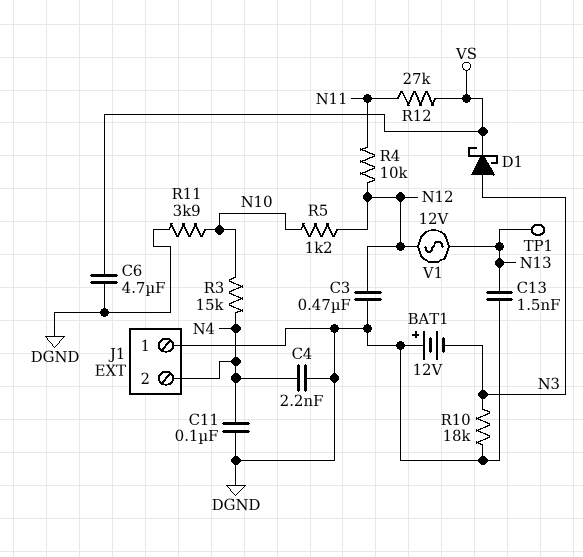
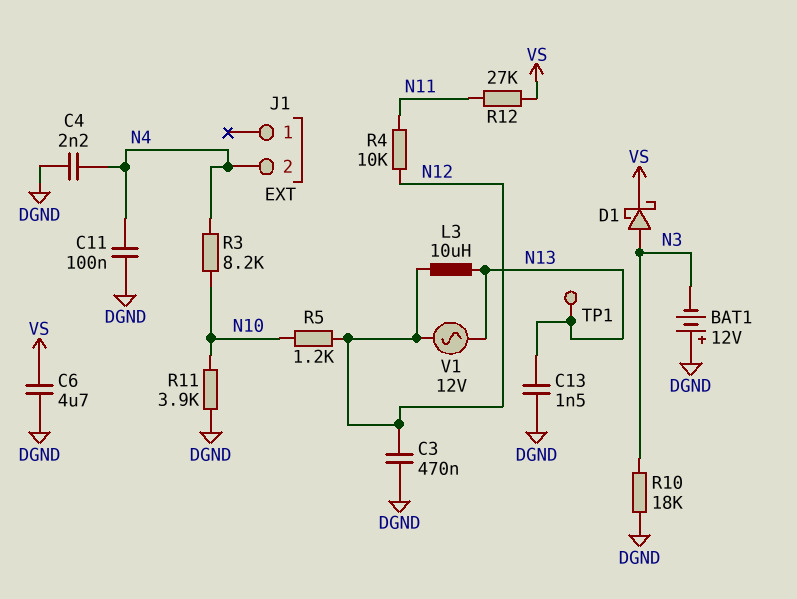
J1 pin 1: DGND -> none
L3: none -> 10uH (N12, N13)
R3: 15k (N4, N10) -> 8.2k (N4, N10)

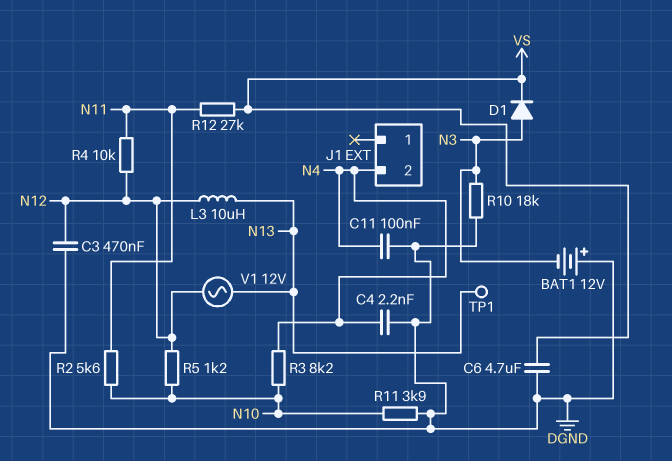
C13: 1.5nF (DGND, N13) -> none
D1: schottky (A N3, K VS) -> diode (A N3, K VS)
R2: none -> 5.6k (N10, N11)

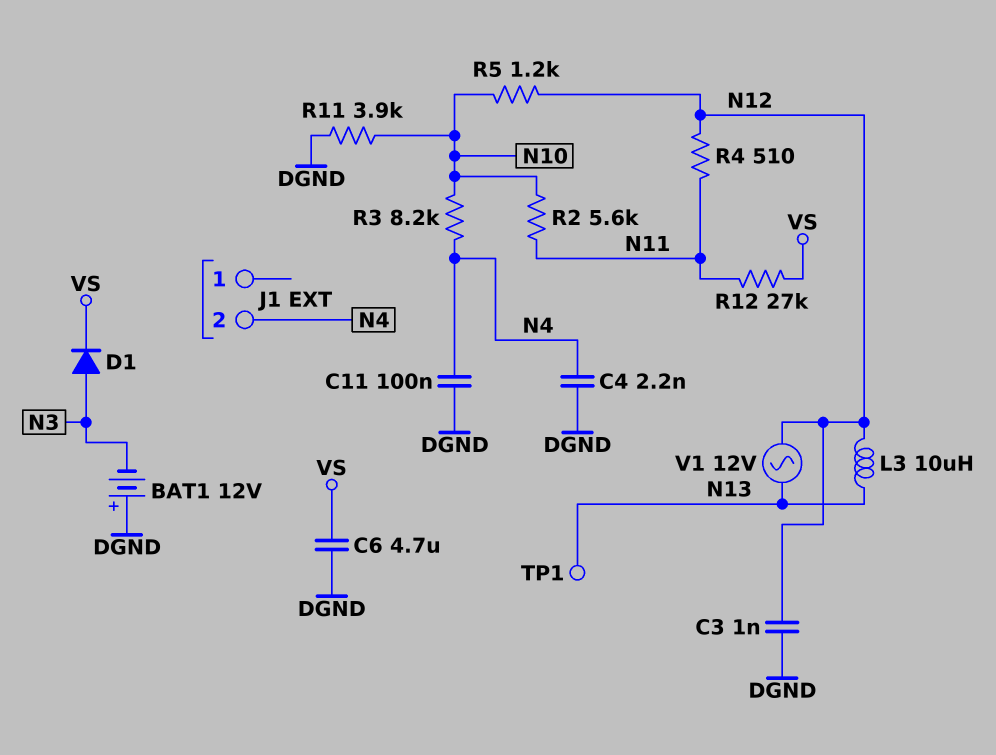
C3: 470nF (DGND, N12) -> 1nF (DGND, N12)
R4: 10k (N11, N12) -> 510 (N11, N12)
R10: 18k (DGND, N3) -> none

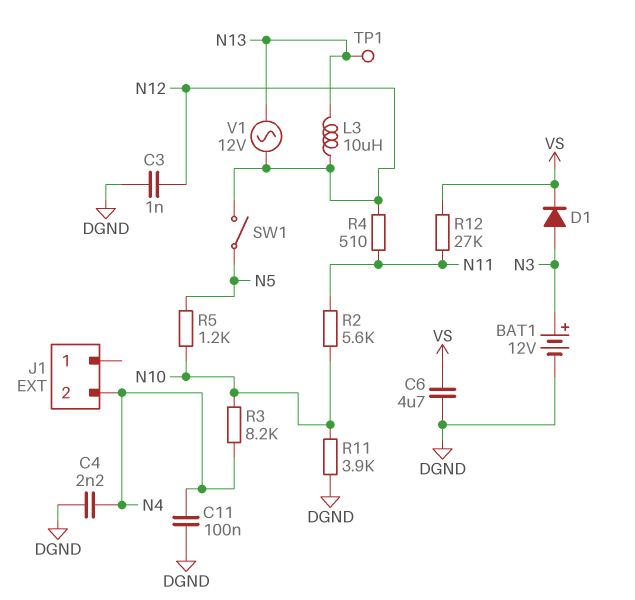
BAT1: 12V (plus DGND, minus N3) -> 12V (plus N3, minus DGND)
R5: 1.2k (N10, N12) -> 1.2k (N5, N10)
SW1: none -> switch (N5, N12)

